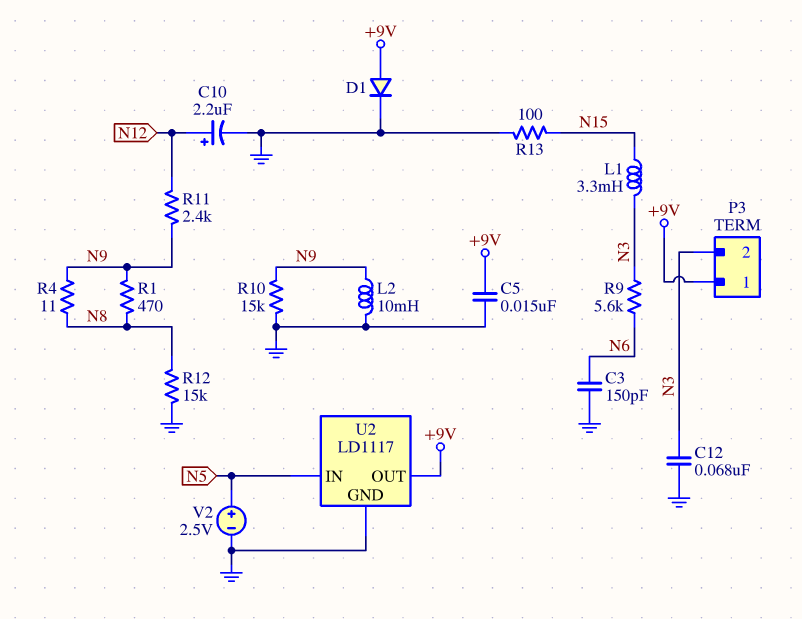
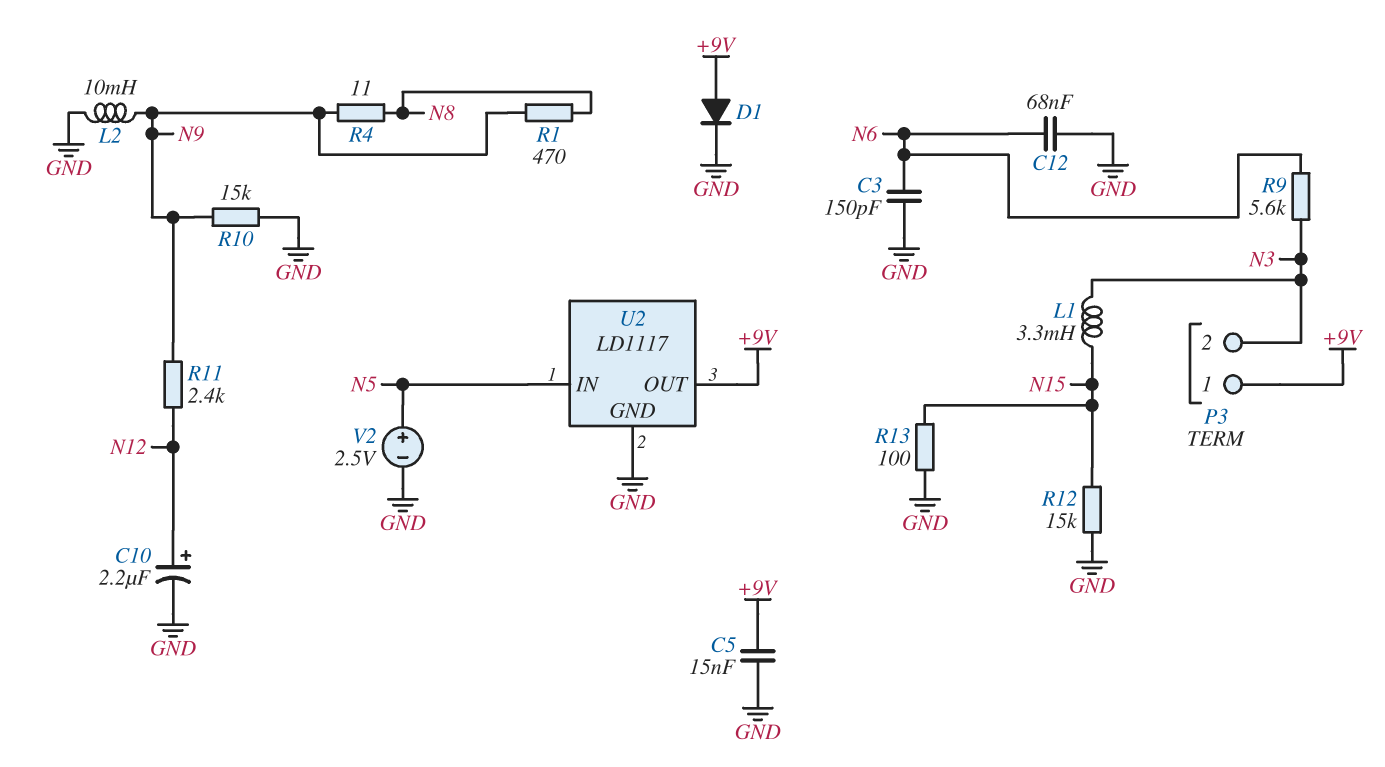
C12: 68nF (GND, N3) -> 68nF (GND, N6)
R12: 15k (GND, N8) -> 15k (GND, N15)

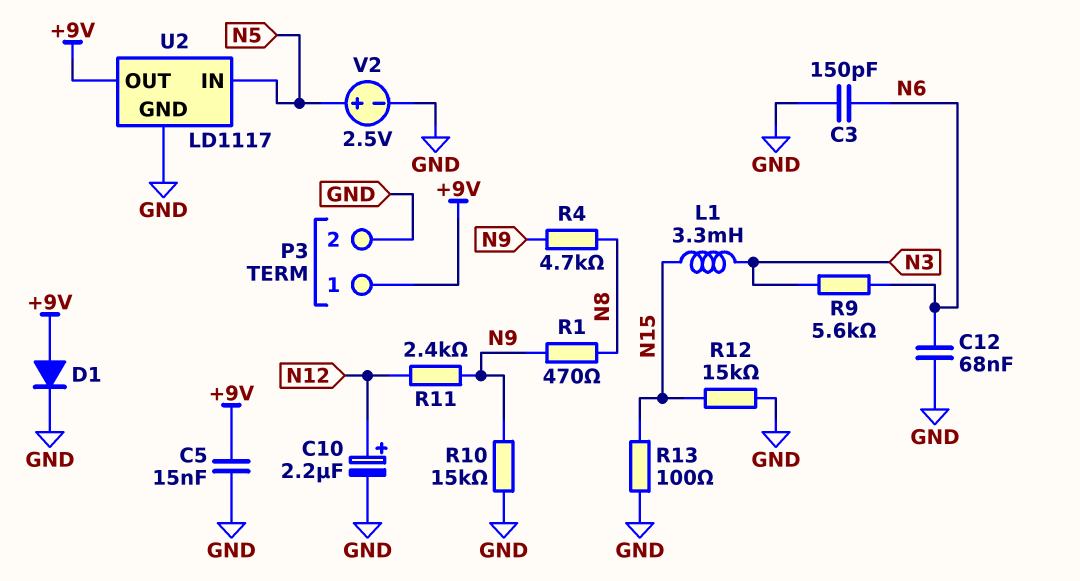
L2: 10mH (GND, N9) -> none
P3 pin 2: N3 -> GND
R4: 11 (N8, N9) -> 4.7k (N8, N9)

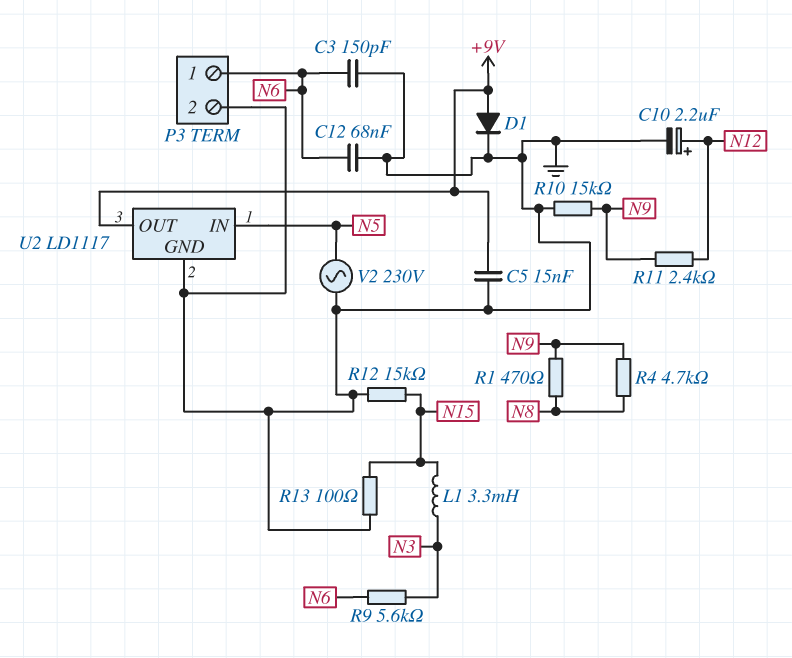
P3 pin 1: +9V -> N6
V2: 2.5V (plus N5, minus GND) -> AC 230V (GND, N5)

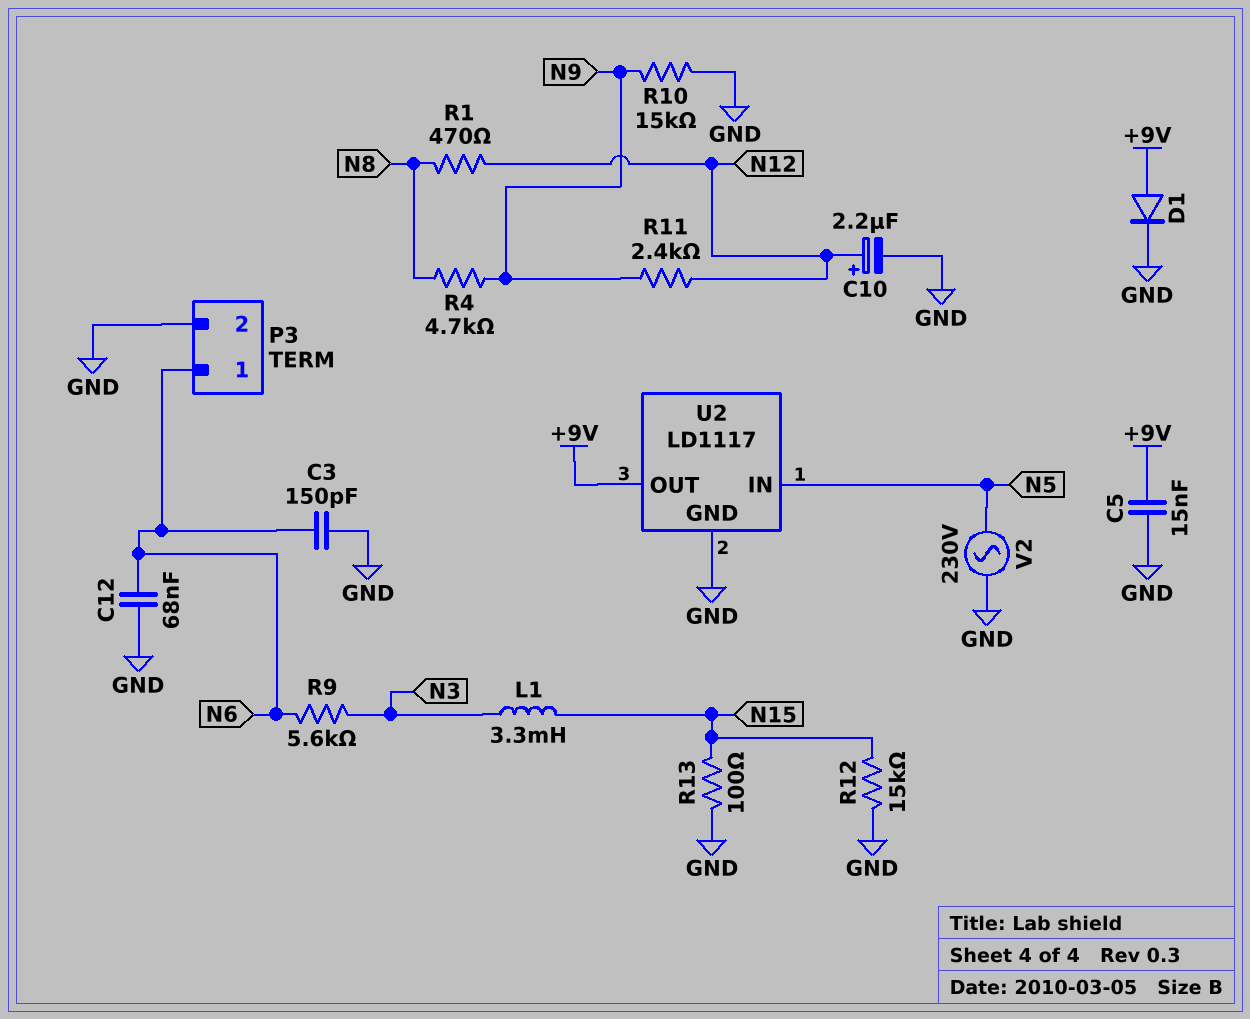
R1: 470 (N8, N9) -> 470 (N8, N12)

